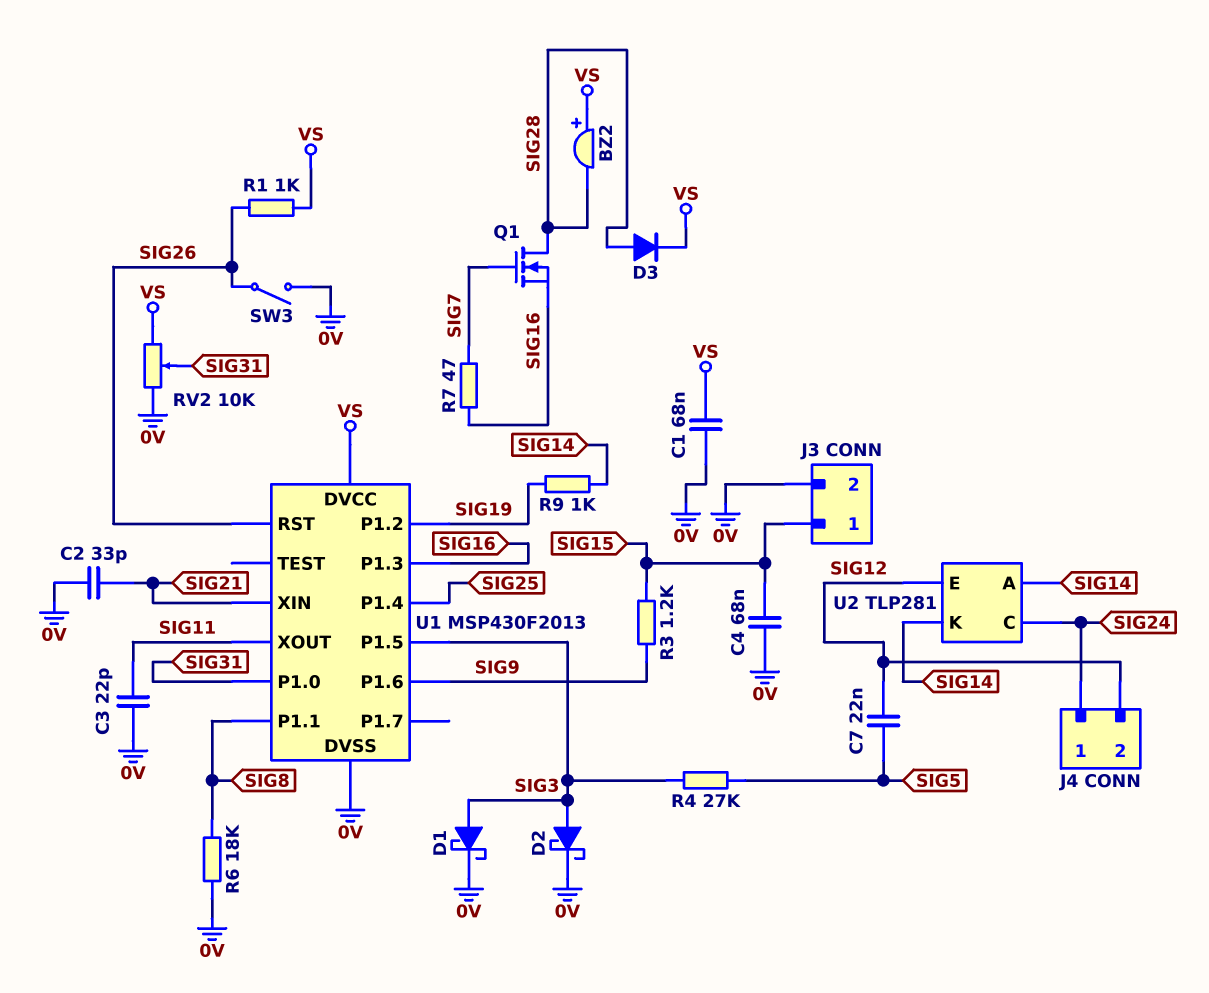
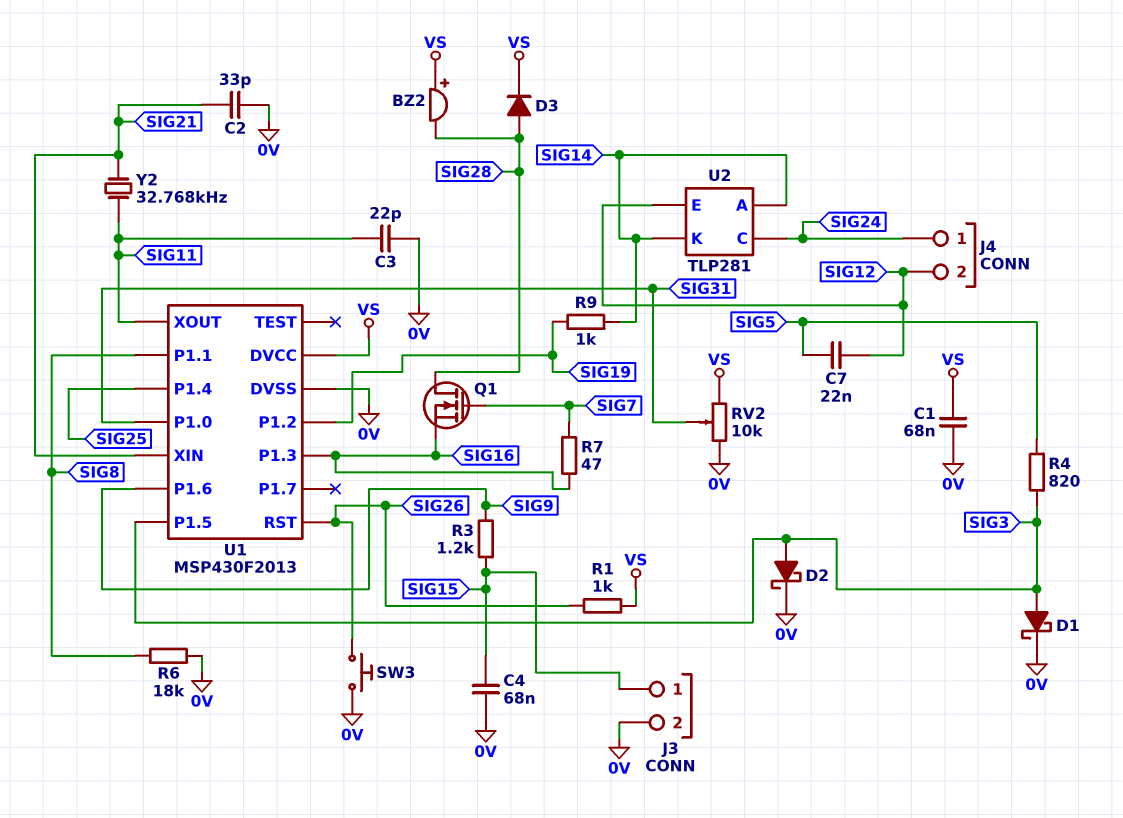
R4: 27k (SIG3, SIG5) -> 820 (SIG3, SIG5)
SW3: switch (0V, SIG26) -> button (0V, SIG26)
Y2: none -> 32.768kHz (SIG11, SIG21)

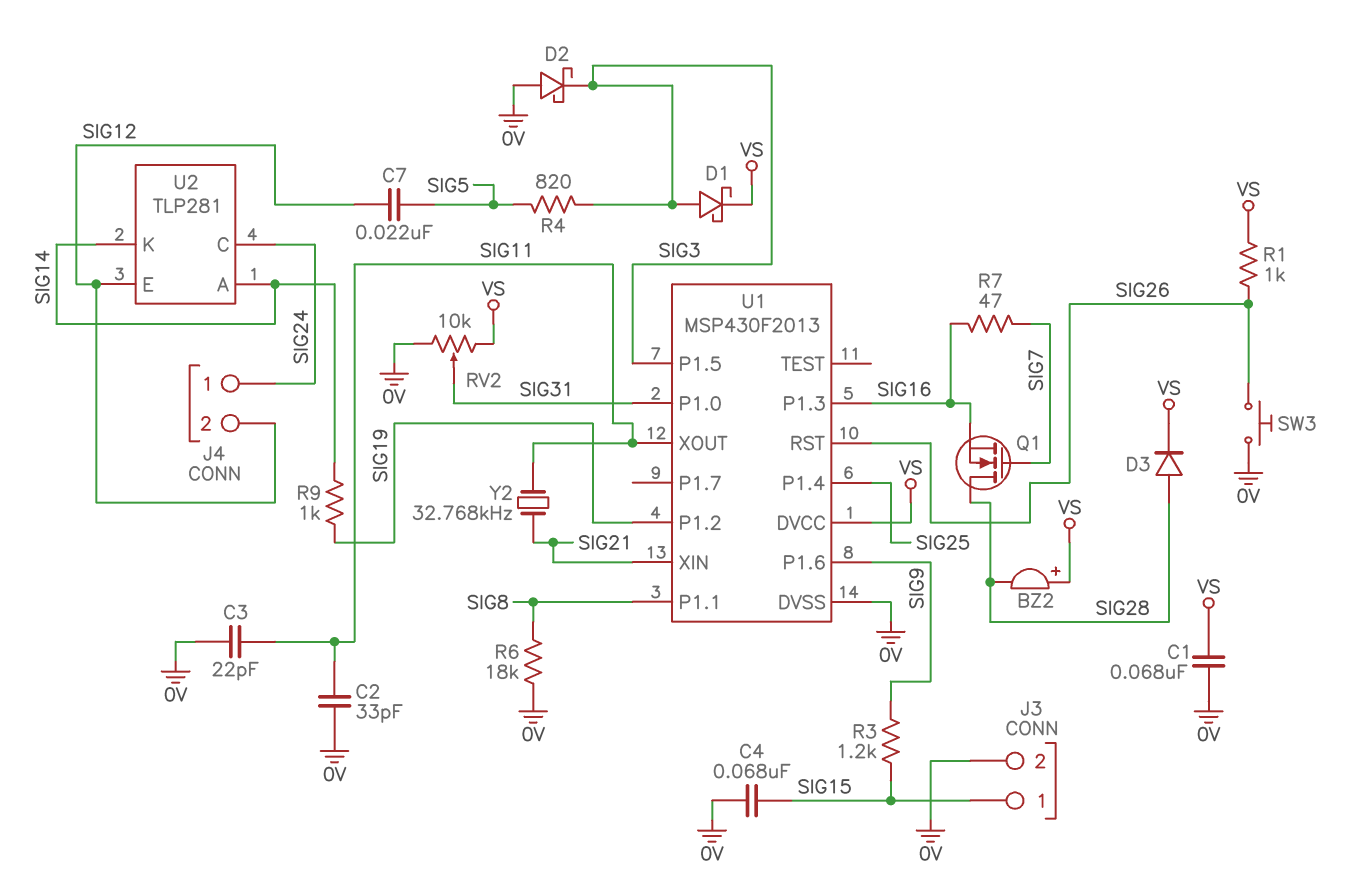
C2: 33pF (0V, SIG21) -> 33pF (0V, SIG11)
D1: schottky (A SIG3, K 0V) -> schottky (A SIG3, K VS)
D2: schottky (A SIG3, K 0V) -> schottky (A 0V, K SIG3)

